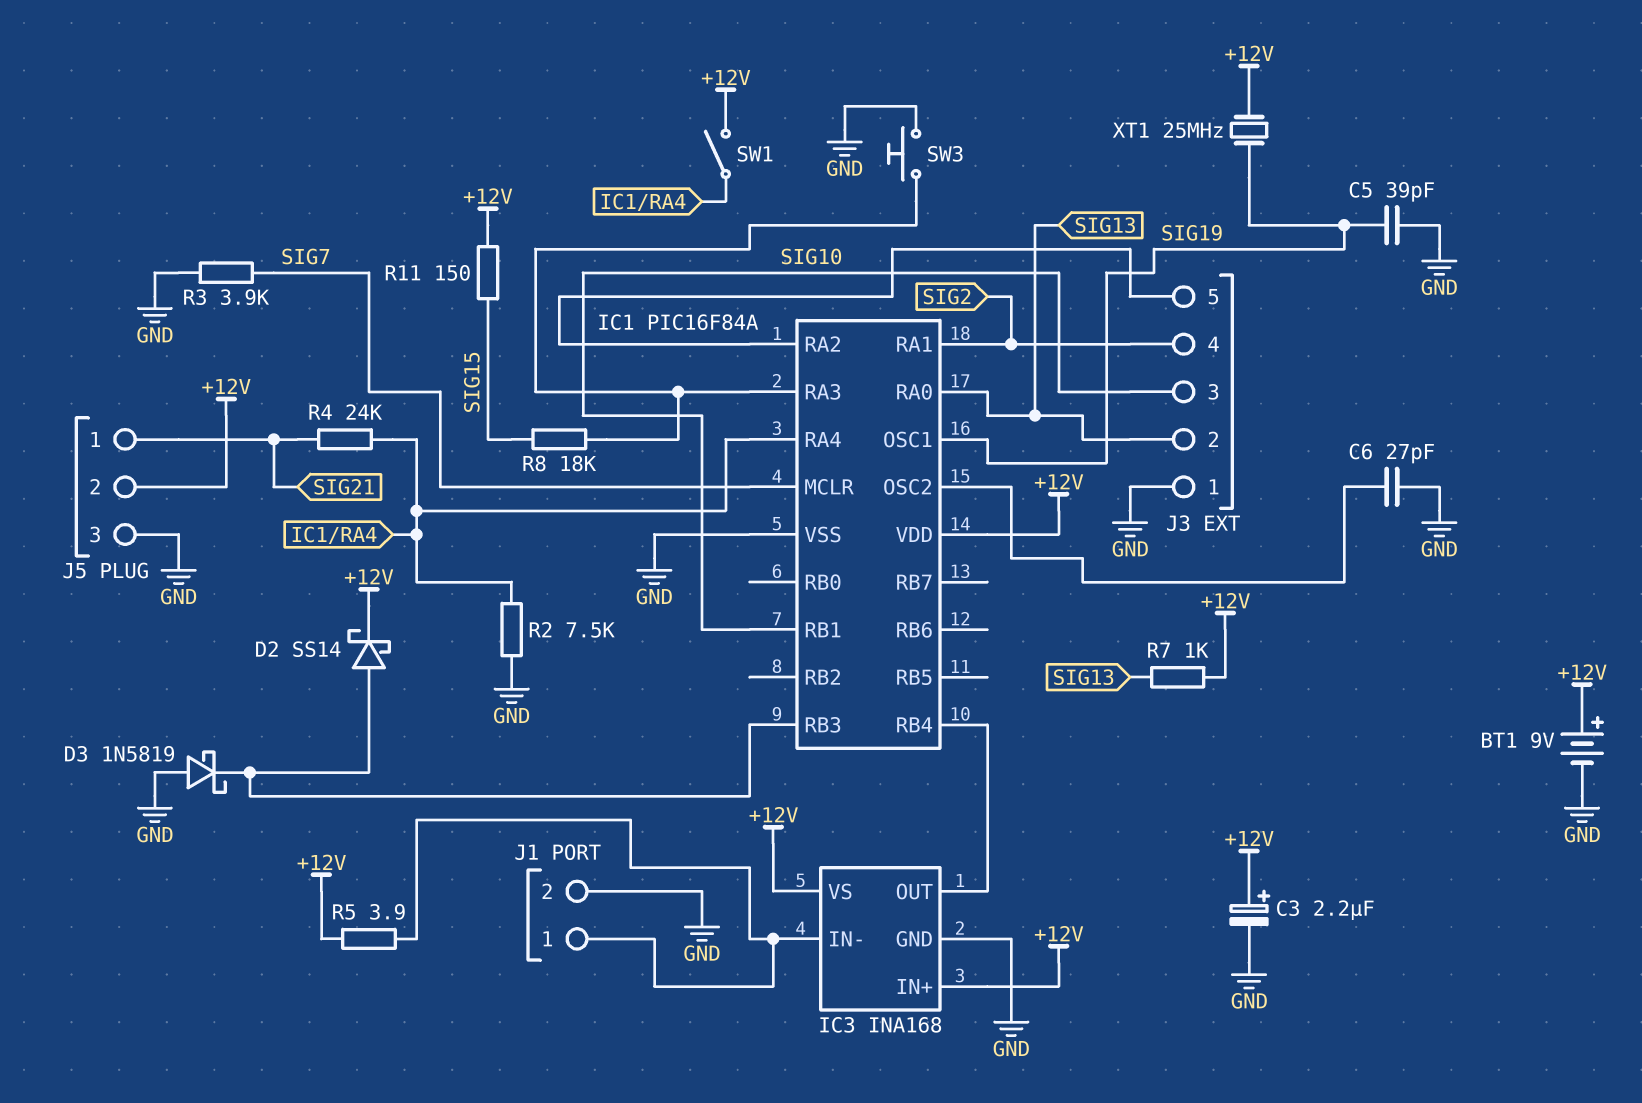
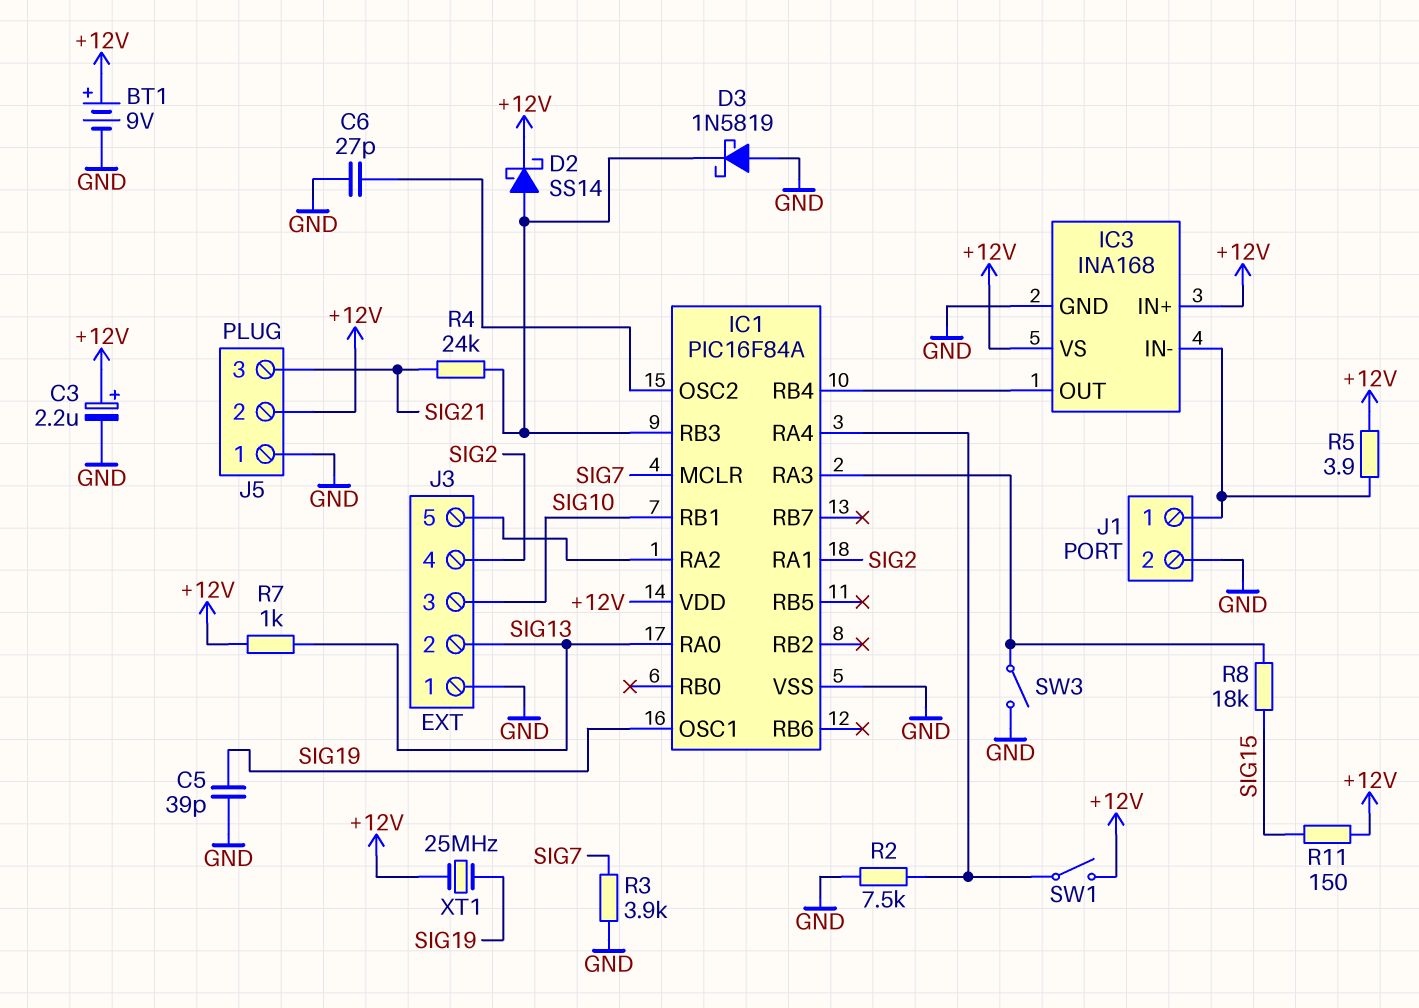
J5 pin 1: SIG21 -> GND
J5 pin 3: GND -> SIG21
R4: 24k (IC1/RA4, SIG21) -> 24k (IC1/RB3, SIG21)
SW3: button (GND, IC1/RA3) -> switch (GND, IC1/RA3)

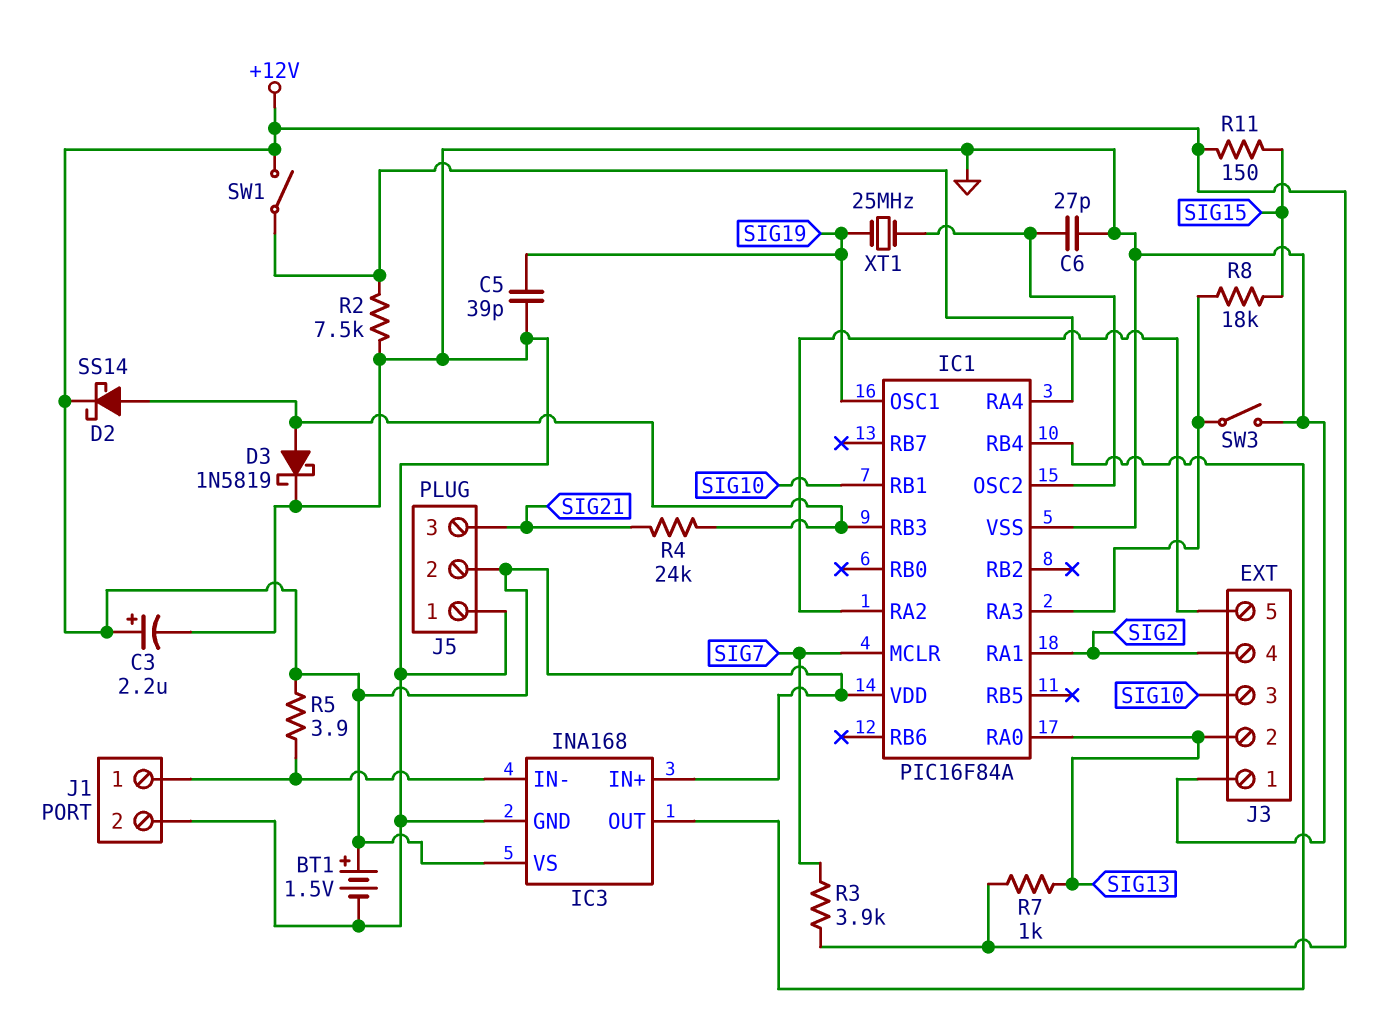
BT1: 9V (plus +12V, minus GND) -> 1.5V (plus +12V, minus GND)
D3: schottky 1N5819 (A GND, K IC1/RB3) -> schottky 1N5819 (A IC1/RB3, K GND)
R3: 3.9k (GND, SIG7) -> 3.9k (+12V, SIG7)
XT1: 25MHz (+12V, SIG19) -> 25MHz (IC1/OSC2, SIG19)

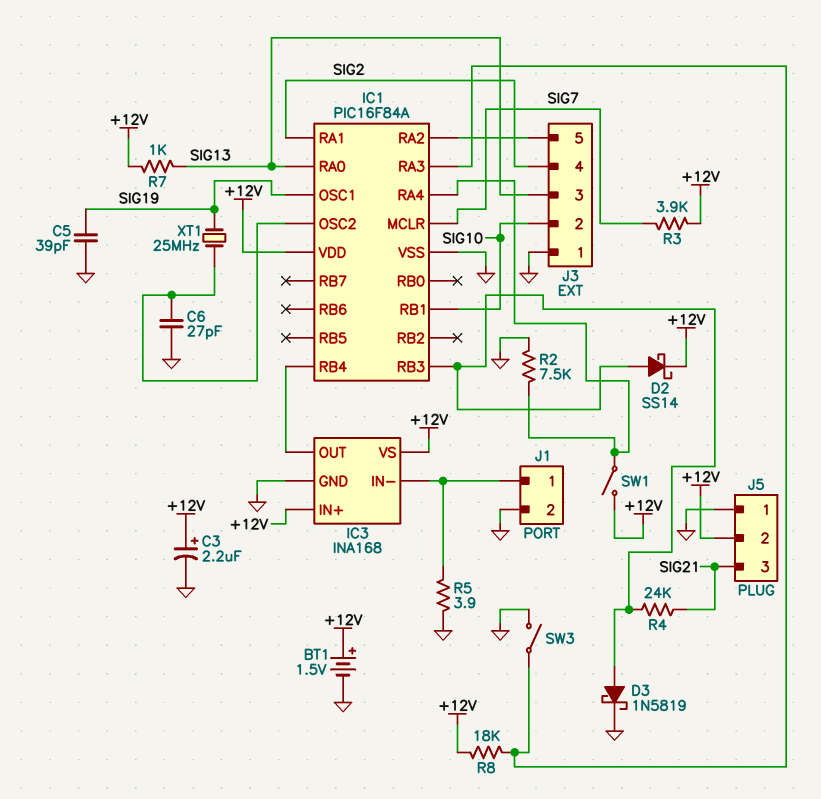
J3 pin 2: SIG13 -> SIG10
J3 pin 3: SIG10 -> SIG13
R5: 3.9 (+12V, IC3/IN-) -> 3.9 (GND, IC3/IN-)
R8: 18k (IC1/RA3, SIG15) -> 18k (+12V, IC1/RA3)
R11: 150 (+12V, SIG15) -> none

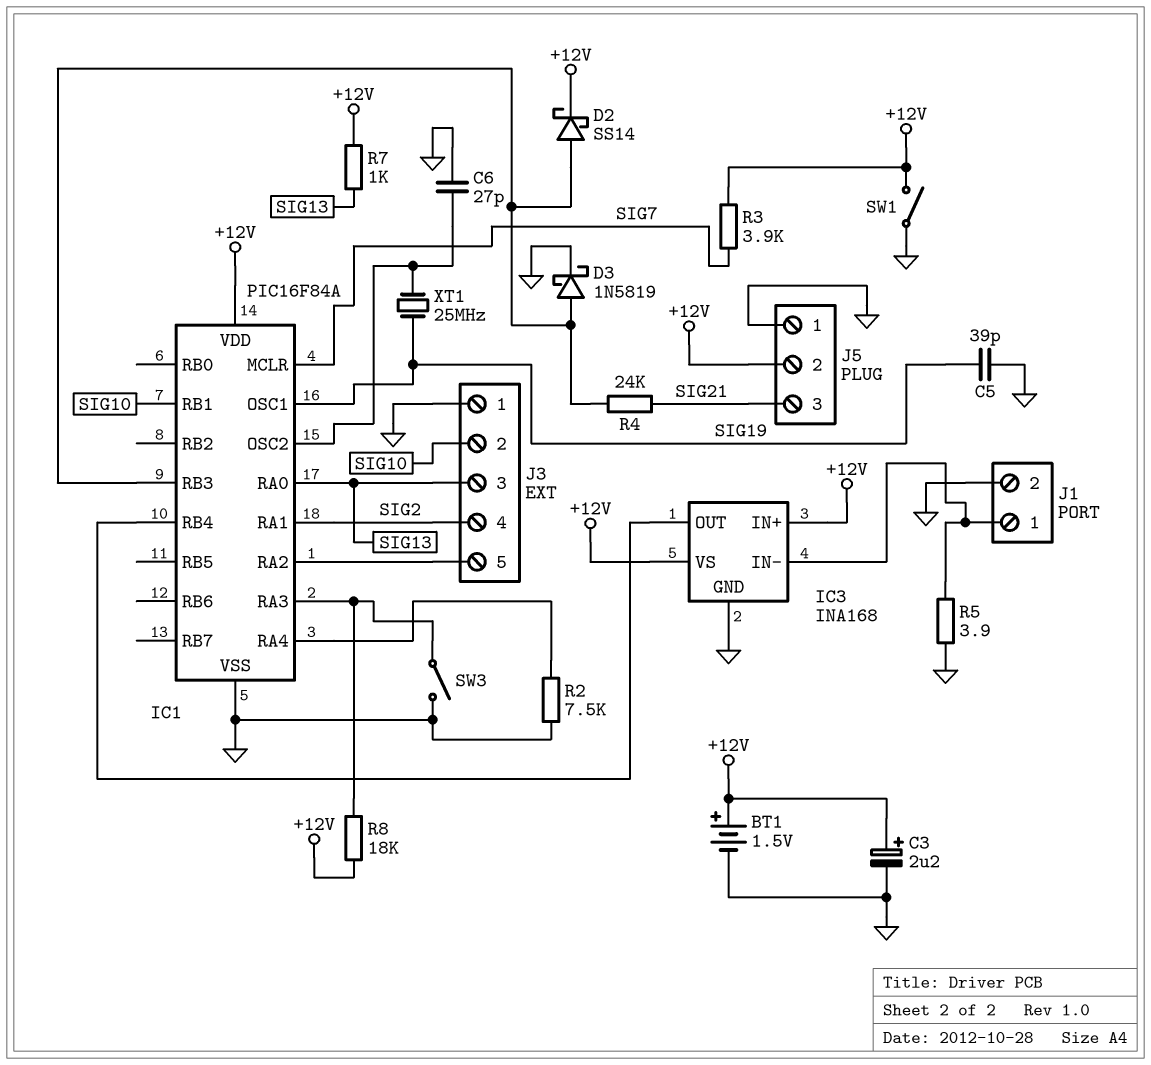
SW1: switch (+12V, IC1/RA4) -> switch (+12V, GND)

